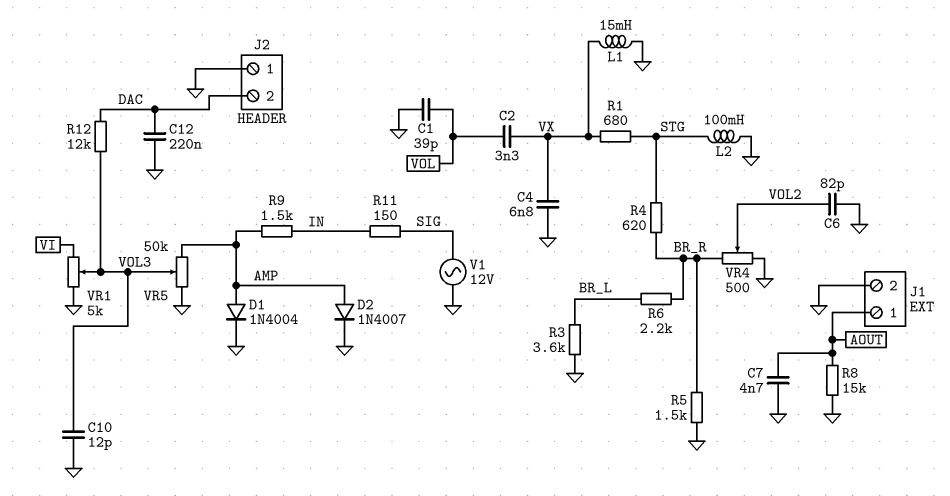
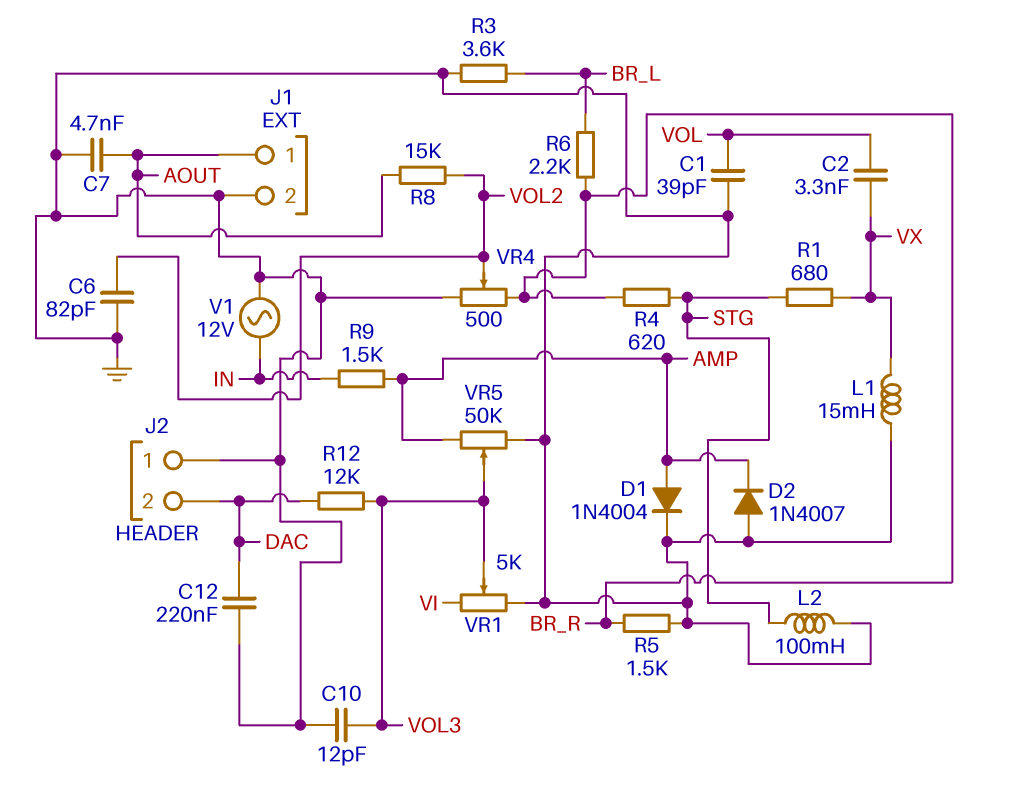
C4: 6.8nF (GND, VX) -> none
D2: diode 1N4007 (A AMP, K GND) -> diode 1N4007 (A GND, K AMP)
R8: 15k (AOUT, GND) -> 15k (AOUT, VOL2)
R11: 150 (IN, SIG) -> none
V1: AC 12V (GND, SIG) -> AC 12V (GND, IN)

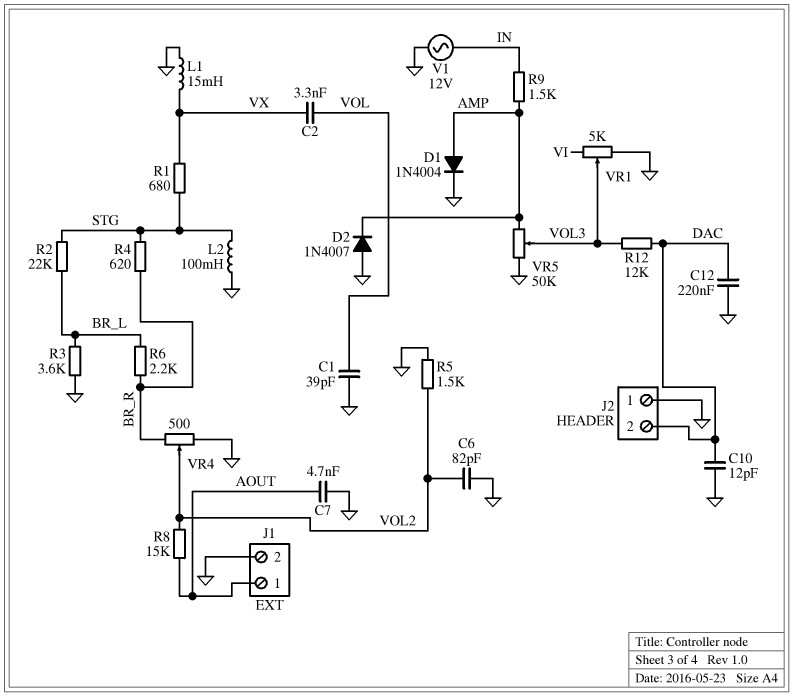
C10: 12pF (GND, VOL3) -> 12pF (DAC, GND)
R2: none -> 22k (BR_L, STG)
R5: 1.5k (BR_R, GND) -> 1.5k (GND, VOL2)

